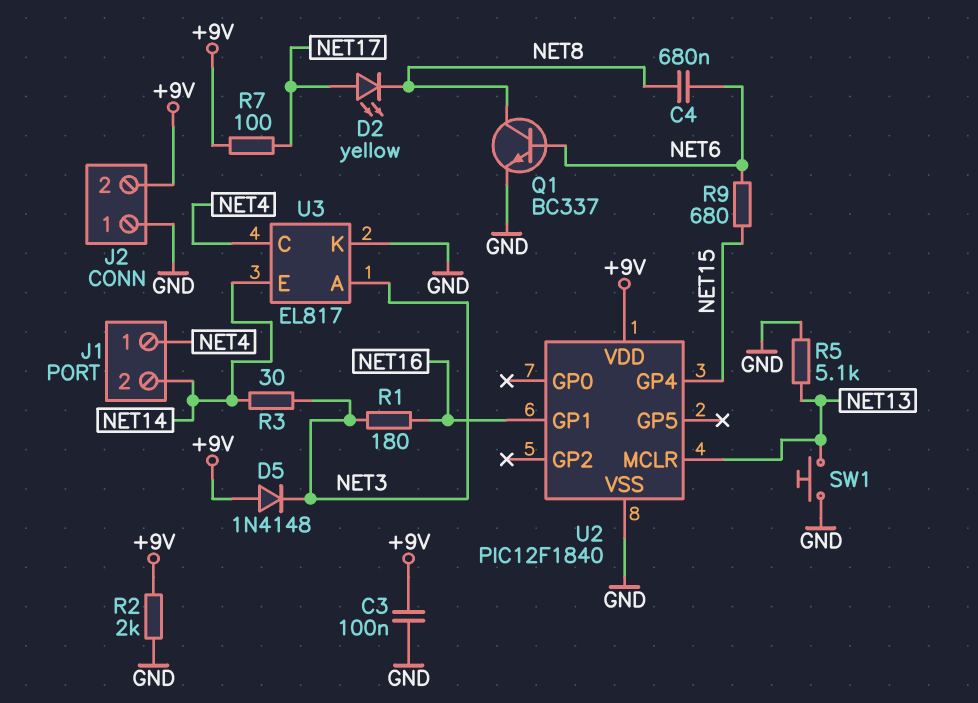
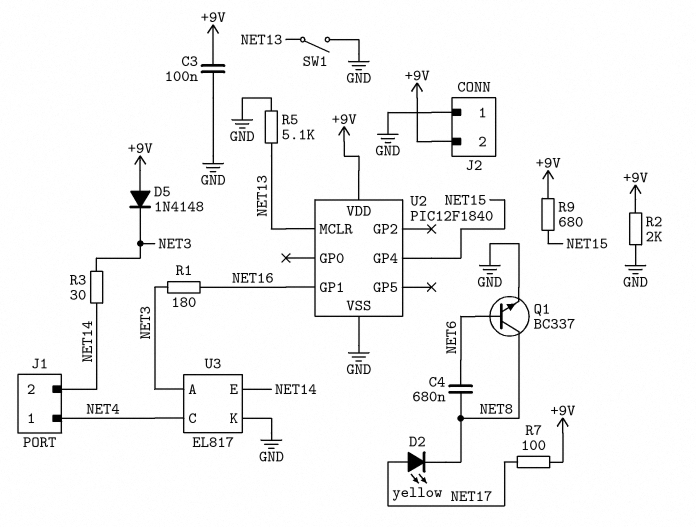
R9: 680 (NET6, NET15) -> 680 (+9V, NET15)
SW1: button (GND, NET13) -> switch (GND, NET13)

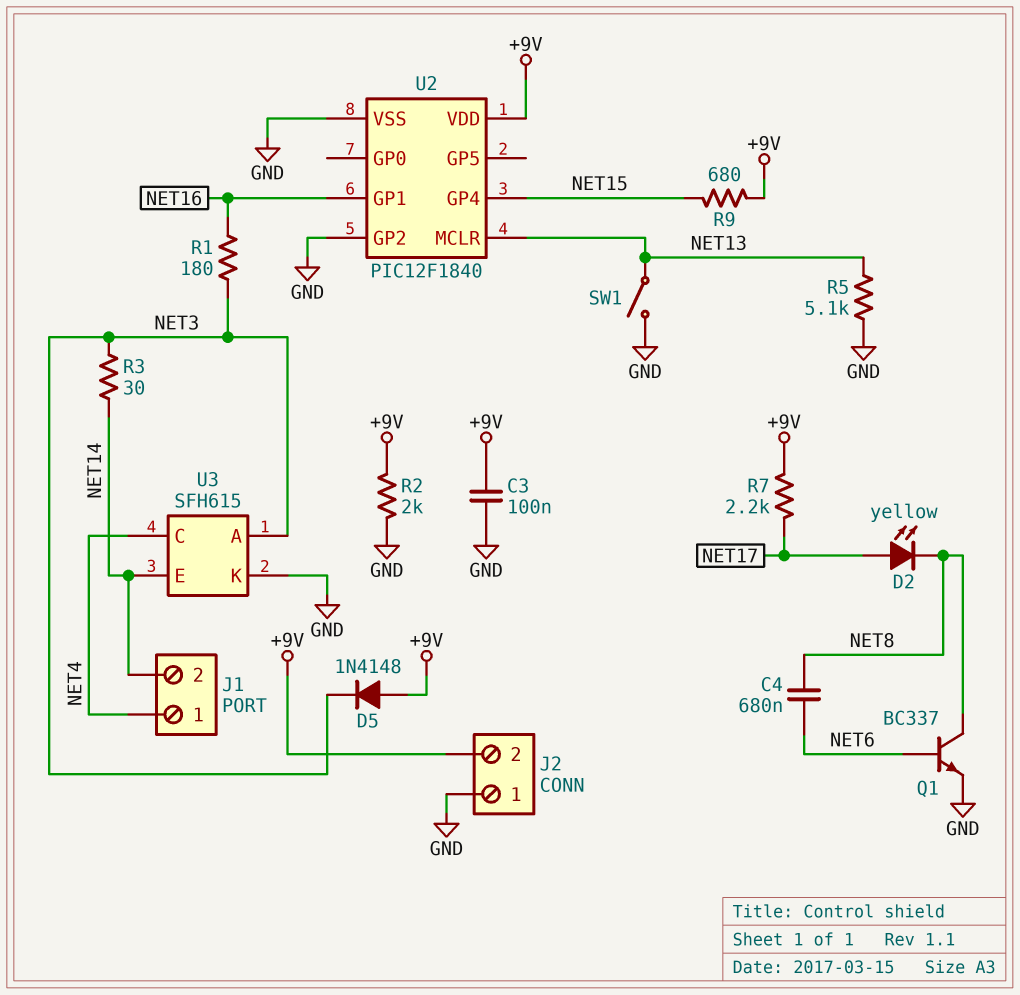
R7: 100 (+9V, NET17) -> 2.2k (+9V, NET17)
U2 pin GP2: none -> GND
U3: EL817 -> SFH615

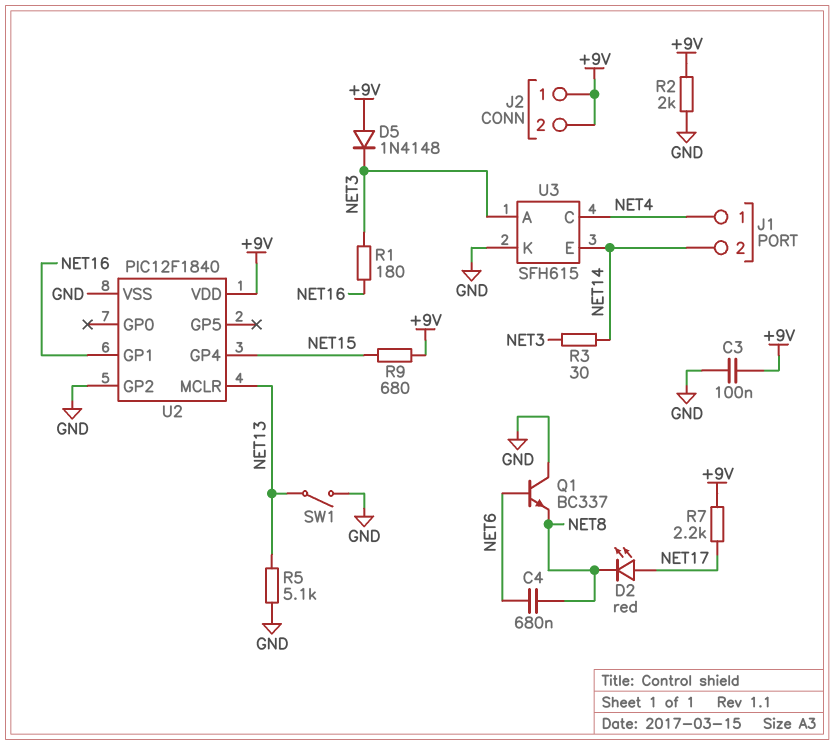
D2: LED yellow (A NET17, K NET8) -> LED red (A NET17, K NET8)
J2 pin 1: GND -> +9V
Q1: NPN BC337 (B NET6, C NET8, E GND) -> NPN BC337 (B NET6, C GND, E NET8)

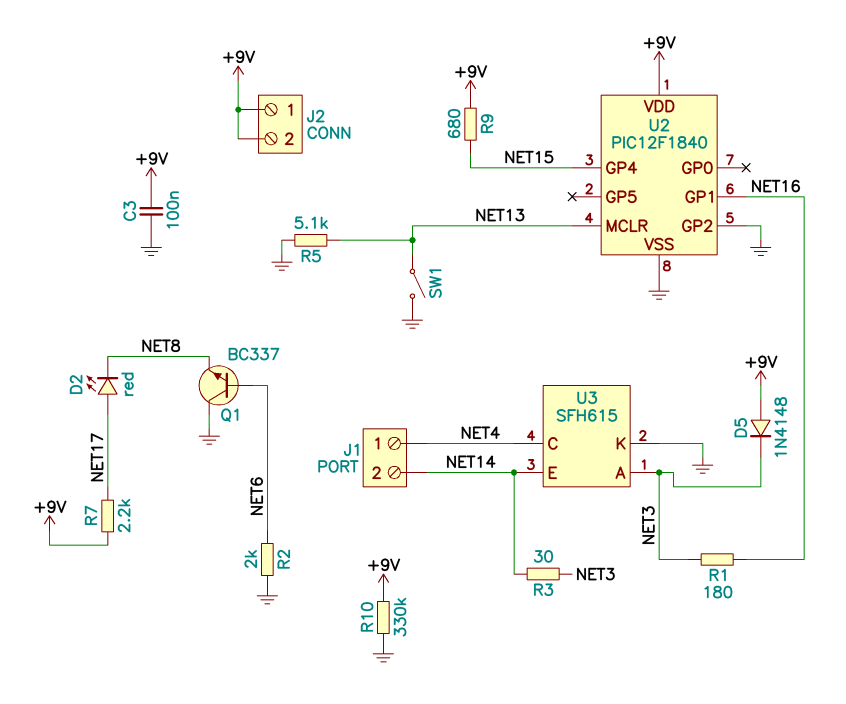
C4: 680nF (NET6, NET8) -> none
R2: 2k (+9V, GND) -> 2k (GND, NET6)
R10: none -> 330k (+9V, GND)

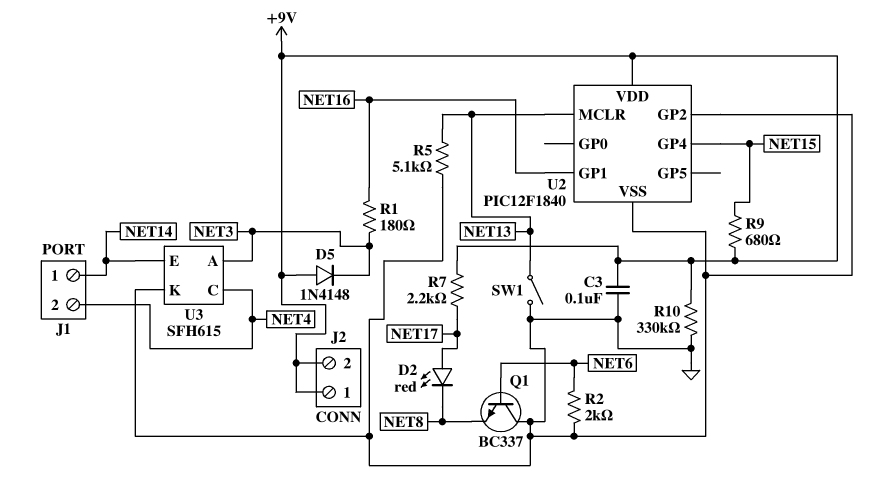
J1 pin 1: NET4 -> NET14
J1 pin 2: NET14 -> NET4
R3: 30 (NET3, NET14) -> none

